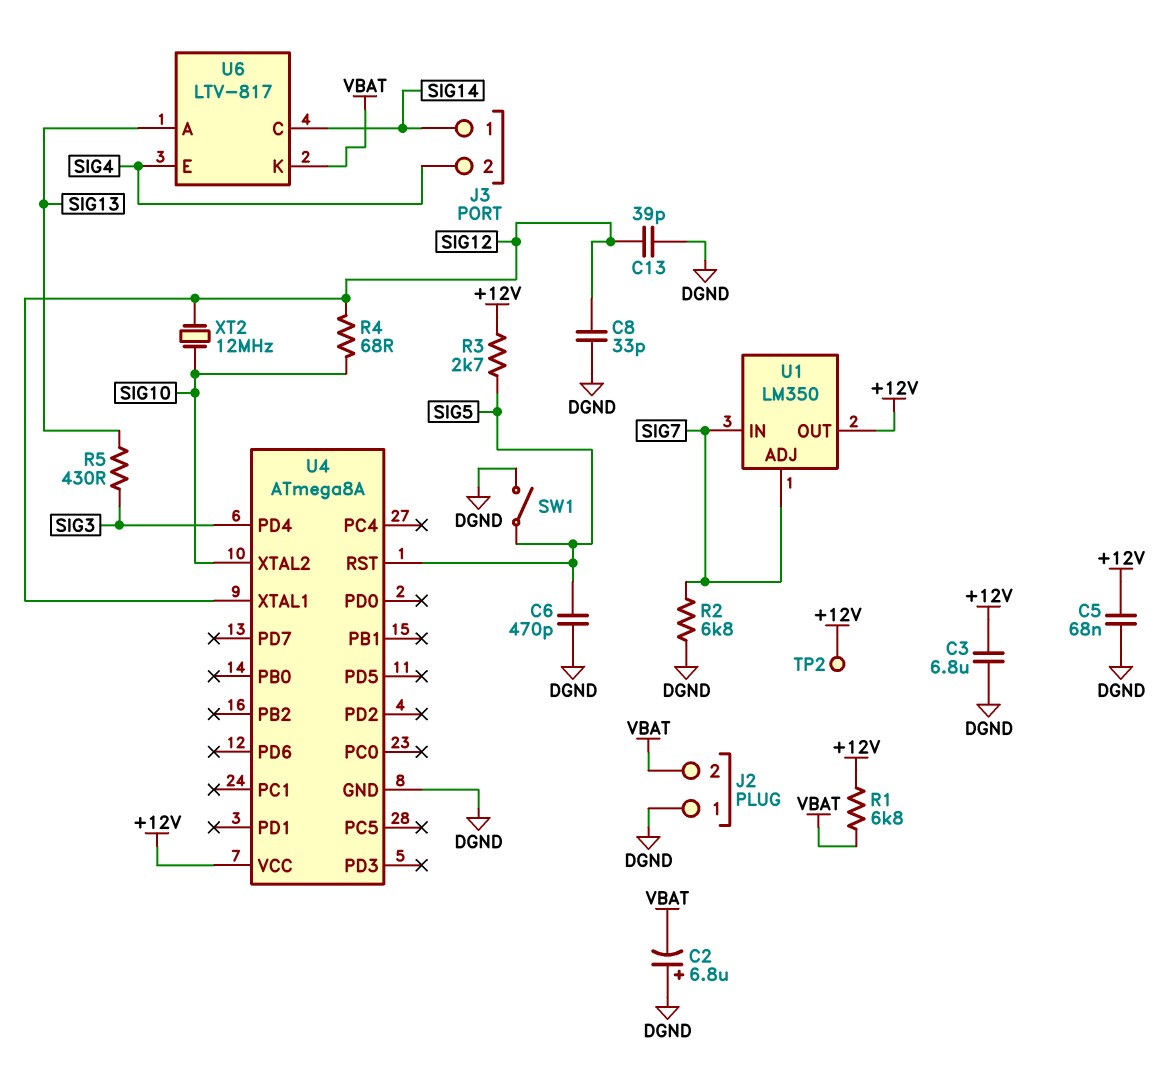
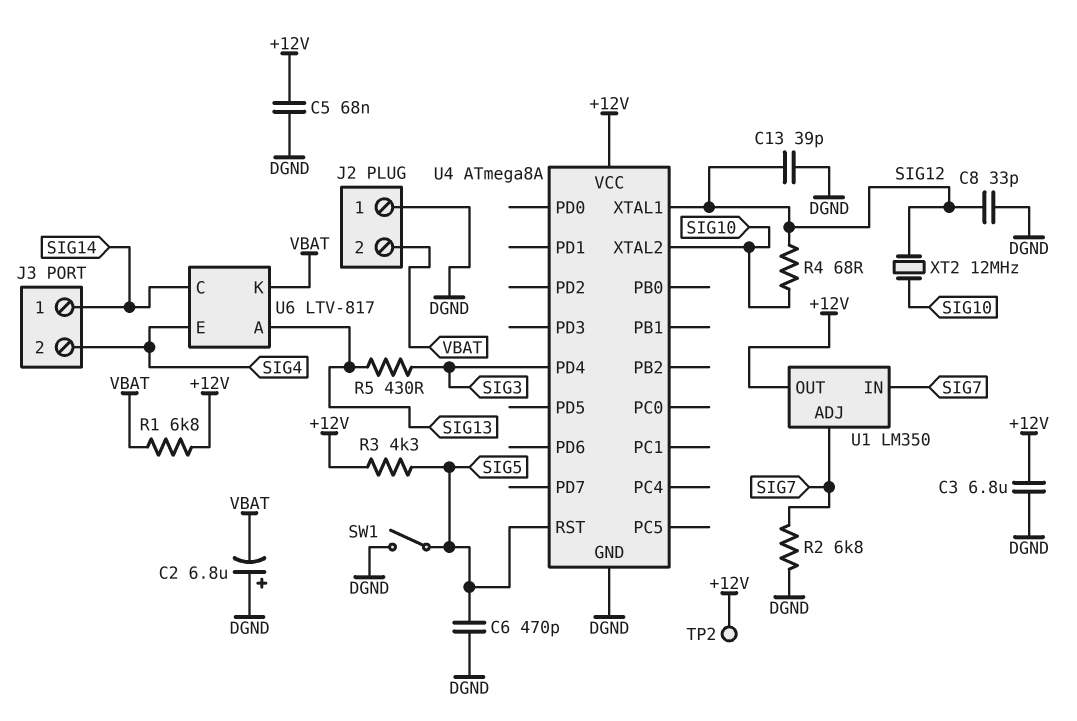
R3: 2.7k (+12V, SIG5) -> 4.3k (+12V, SIG5)

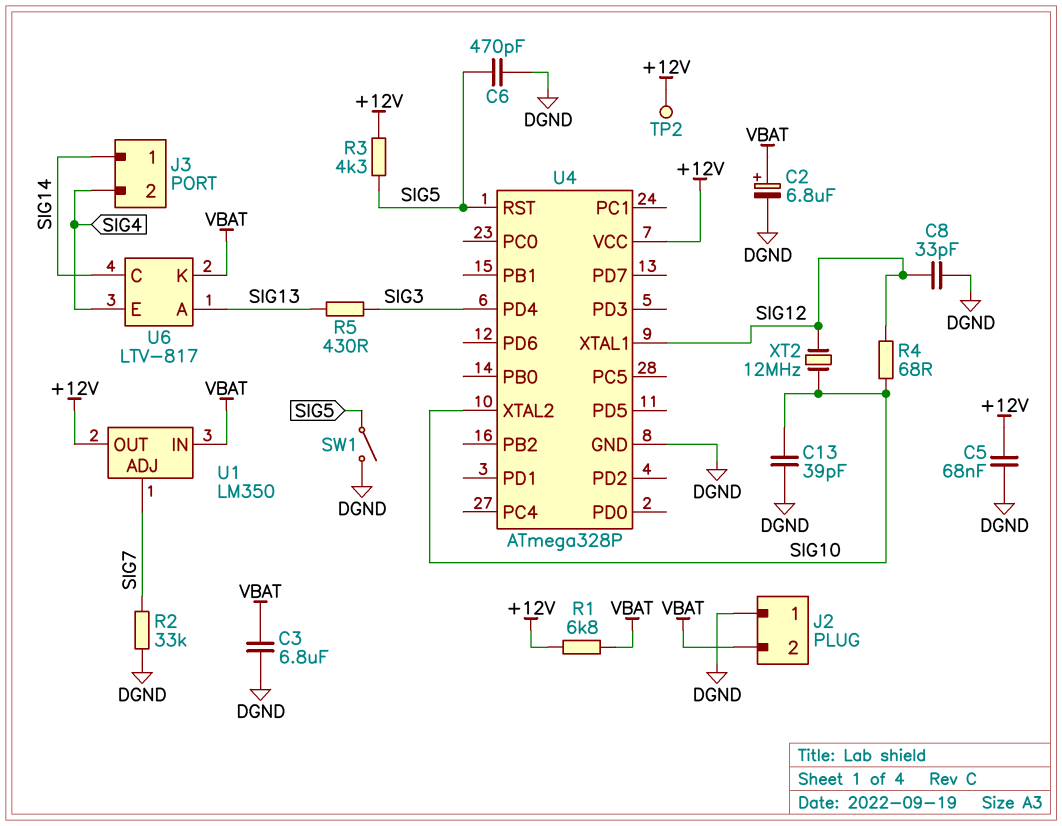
C2: 6.8uF (plus DGND, minus VBAT) -> 6.8uF (plus VBAT, minus DGND)
C3: 6.8uF (+12V, DGND) -> 6.8uF (DGND, VBAT)
C13: 39pF (DGND, SIG12) -> 39pF (DGND, SIG10)
R2: 6.8k (DGND, SIG7) -> 33k (DGND, SIG7)
U1 pin IN: SIG7 -> VBAT
U4: ATmega8A -> ATmega328P

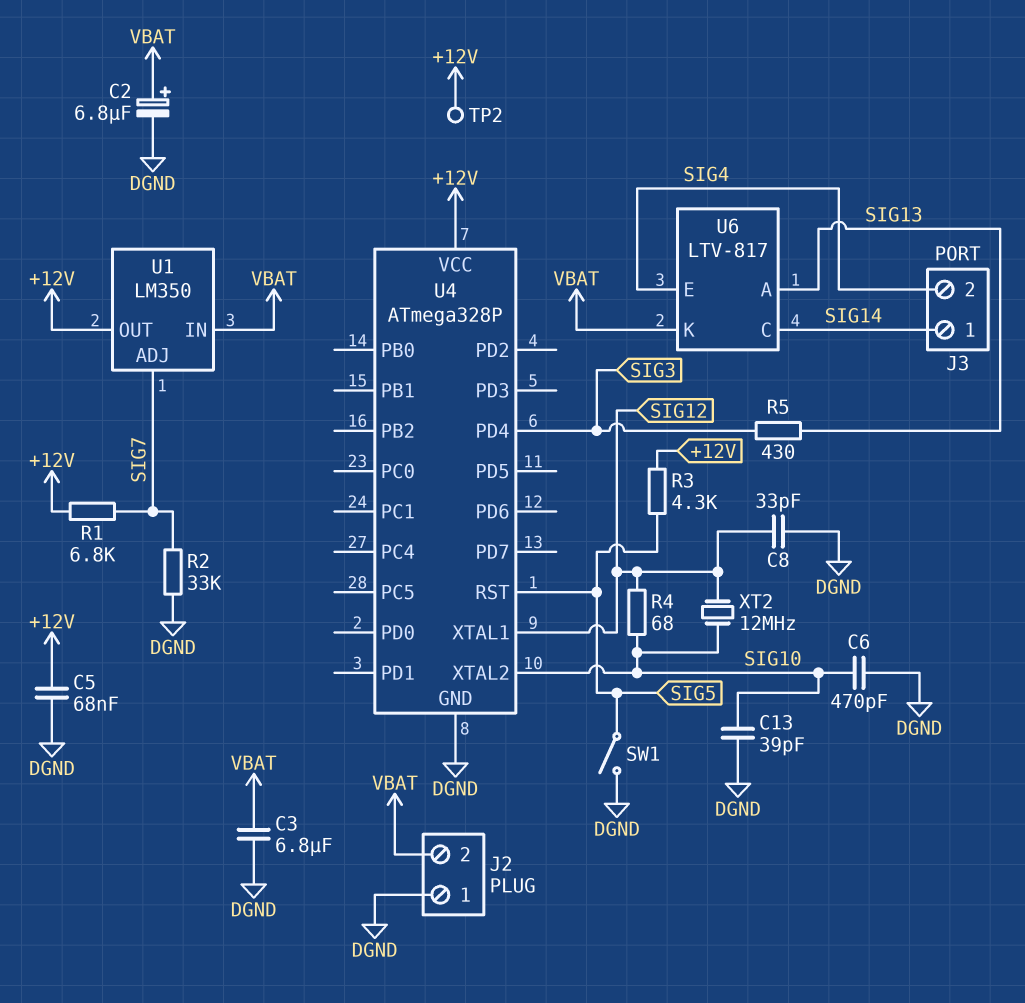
C6: 470pF (DGND, SIG5) -> 470pF (DGND, SIG10)
R1: 6.8k (+12V, VBAT) -> 6.8k (+12V, SIG7)

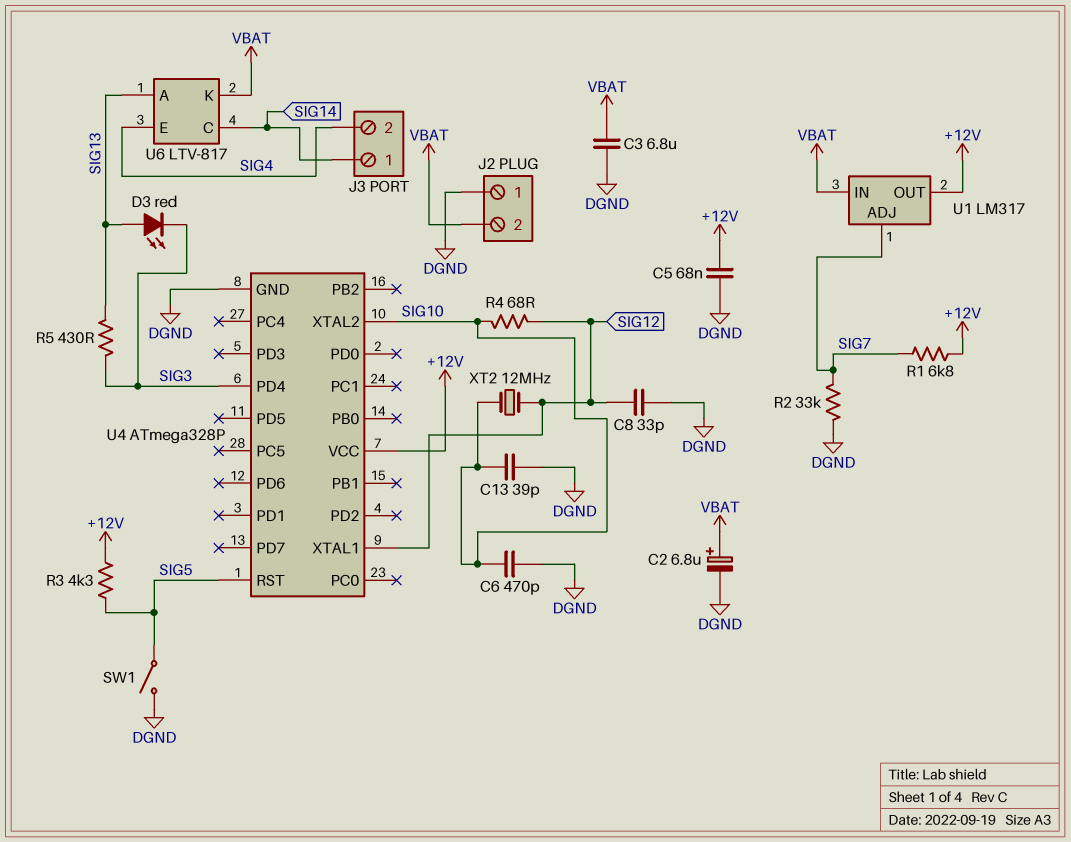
D3: none -> LED red (A SIG13, K SIG3)
TP2: test point (+12V) -> none
U1: LM350 -> LM317

